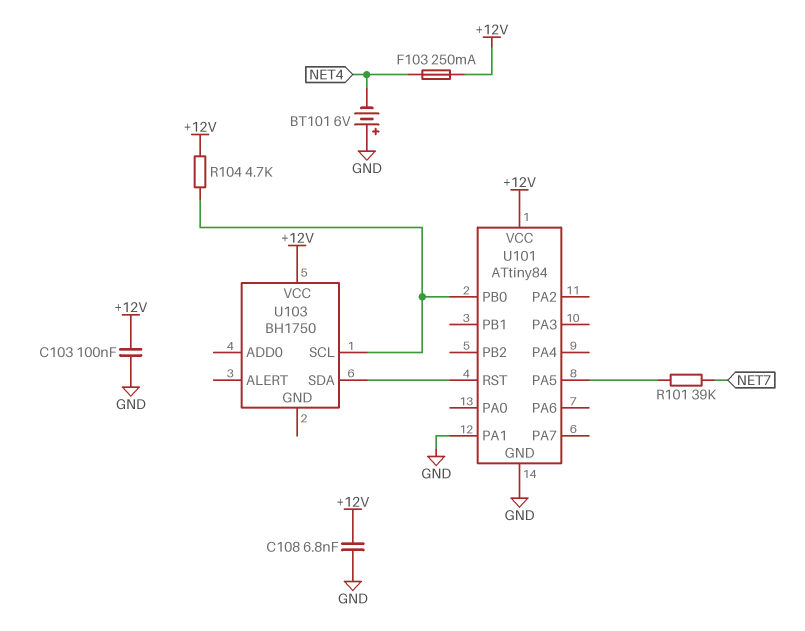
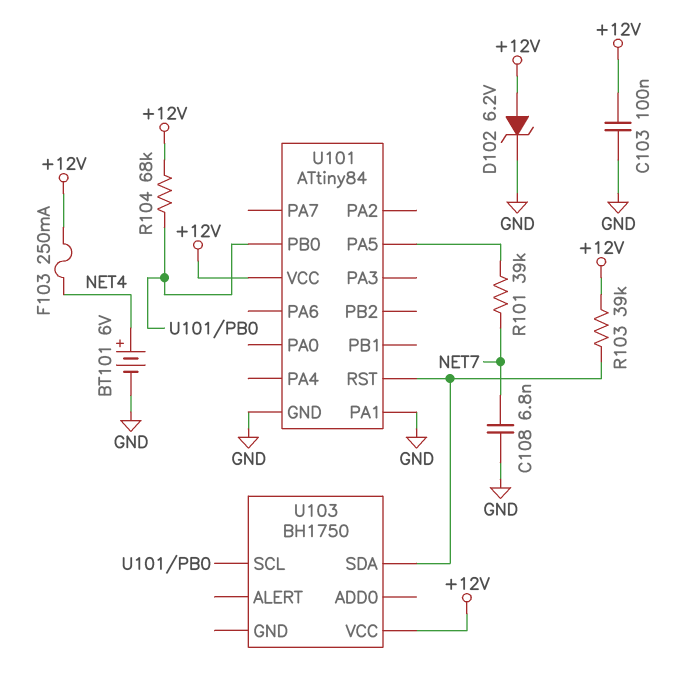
BT101: 6V (plus GND, minus NET4) -> 6V (plus NET4, minus GND)
C108: 6.8nF (+12V, GND) -> 6.8nF (GND, NET7)
D102: none -> zener 6.2V (A +12V, K GND)
R103: none -> 39k (+12V, U101/RST)
R104: 4.7k (+12V, U101/PB0) -> 68k (+12V, U101/PB0)

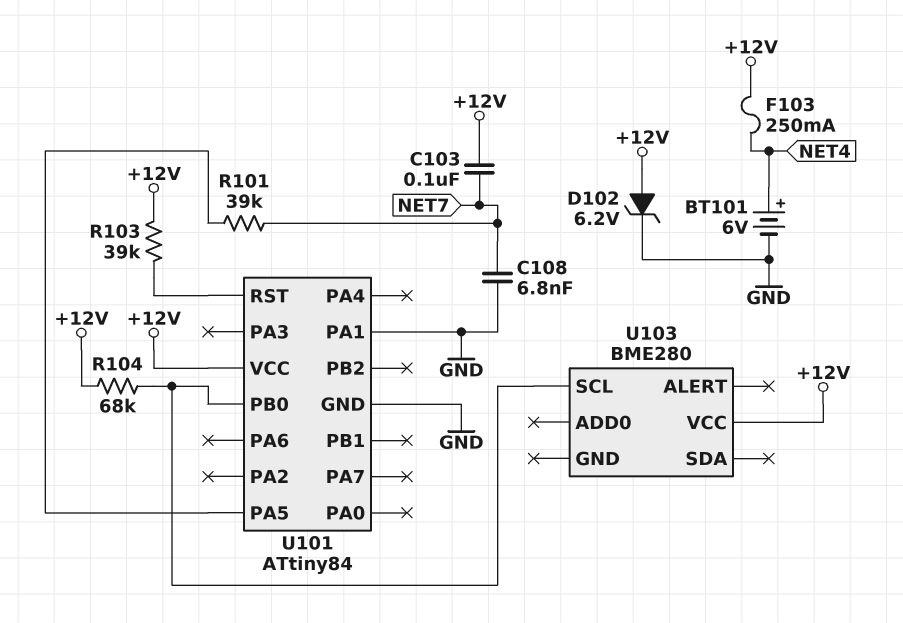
C103: 100nF (+12V, GND) -> 100nF (+12V, NET7)
U103: BH1750 -> BME280
U103 pin SDA: U101/RST -> none

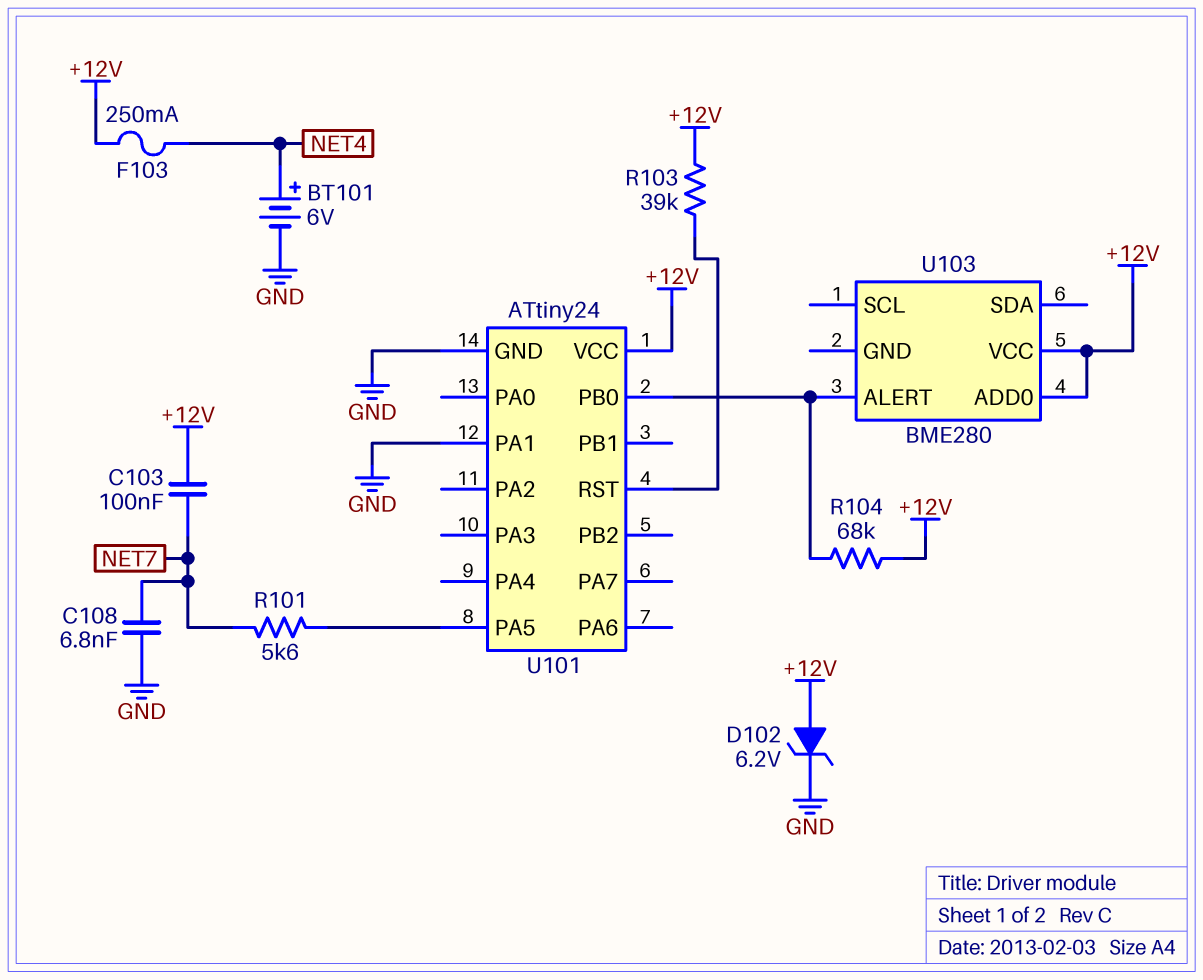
R101: 39k (NET7, U101/PA5) -> 5.6k (NET7, U101/PA5)
U101: ATtiny84 -> ATtiny24
U103 pin ADD0: none -> +12V
U103 pin ALERT: none -> U101/PB0
U103 pin SCL: U101/PB0 -> none

